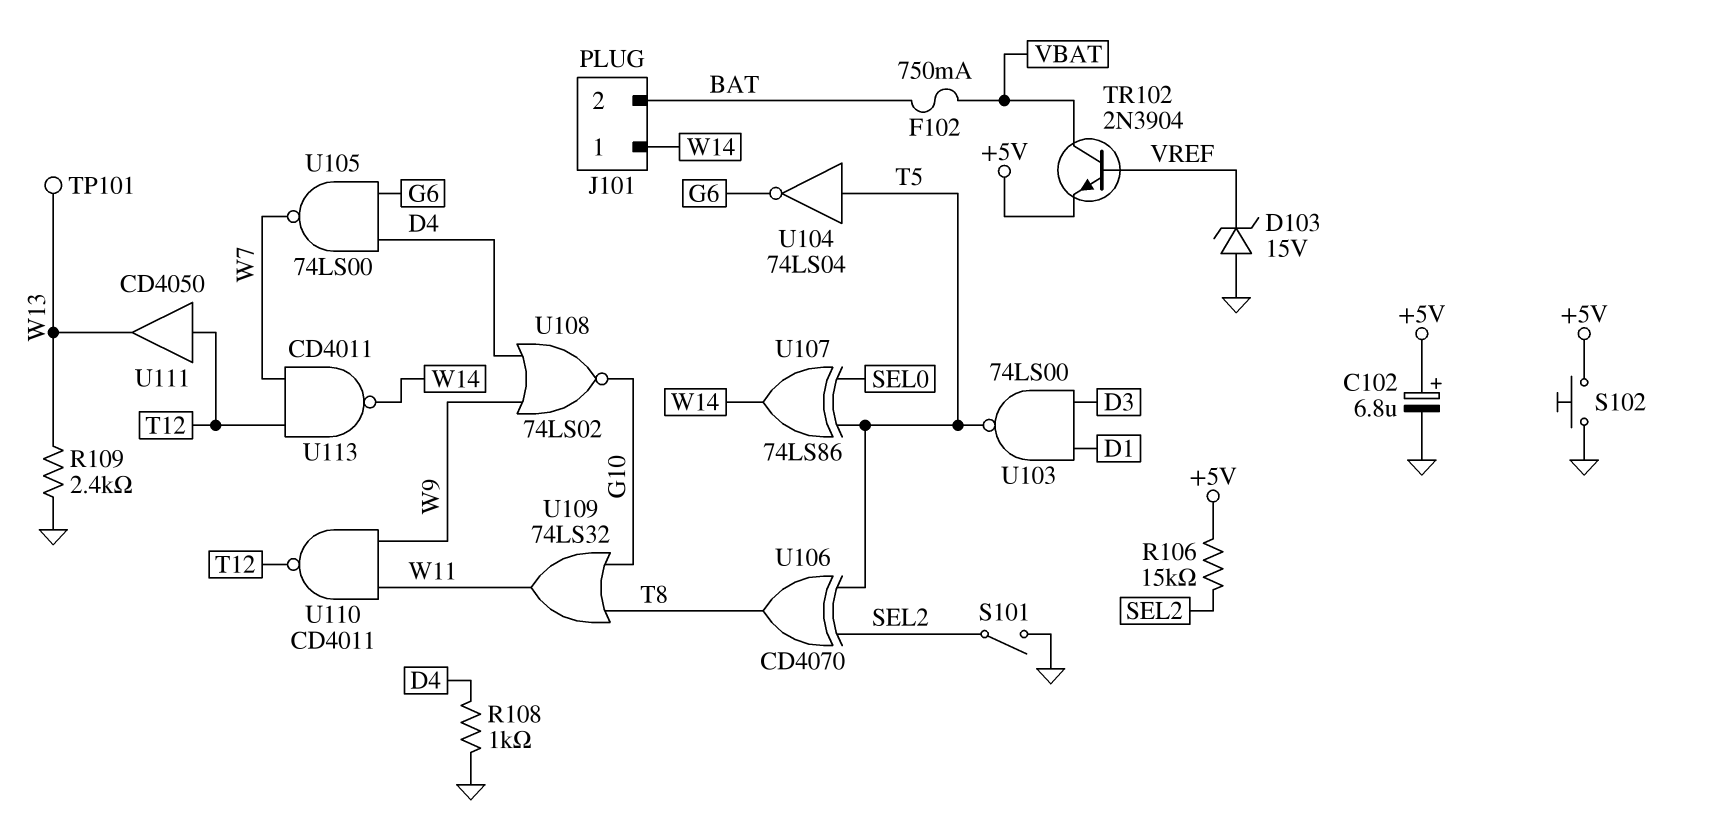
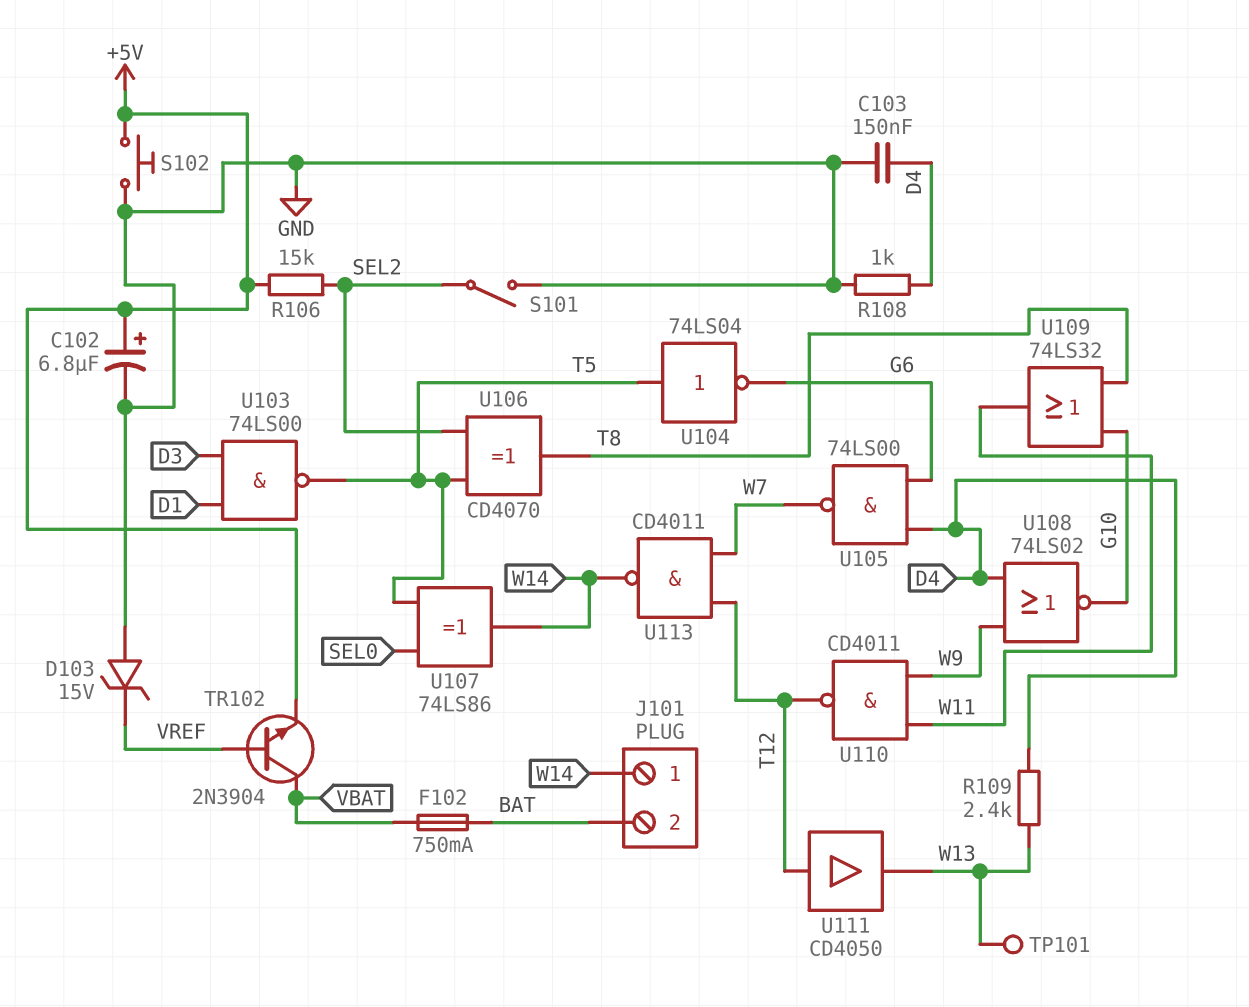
C103: none -> 150nF (D4, GND)
R109: 2.4k (GND, W13) -> 2.4k (D4, W13)

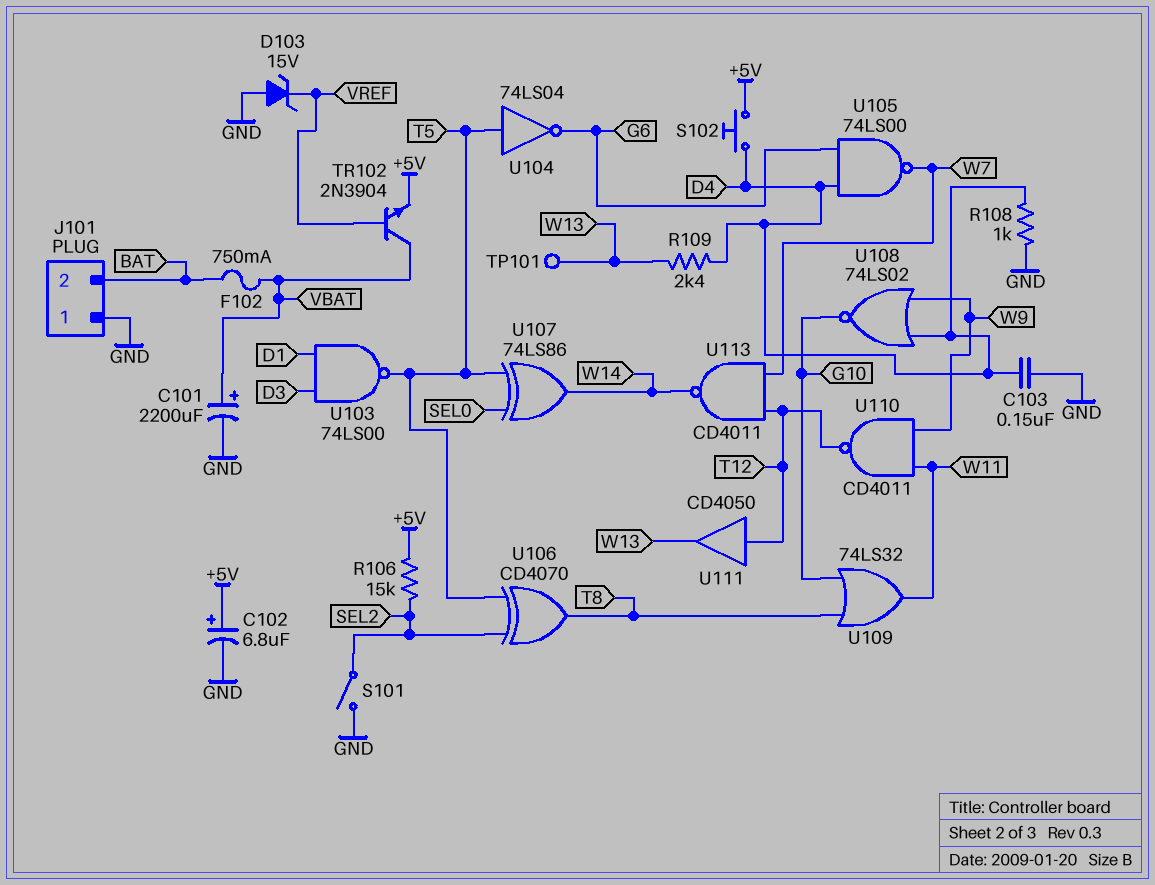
C101: none -> 2200uF (plus VBAT, minus GND)
J101 pin 1: W14 -> GND
S102: button (+5V, GND) -> button (+5V, D4)

